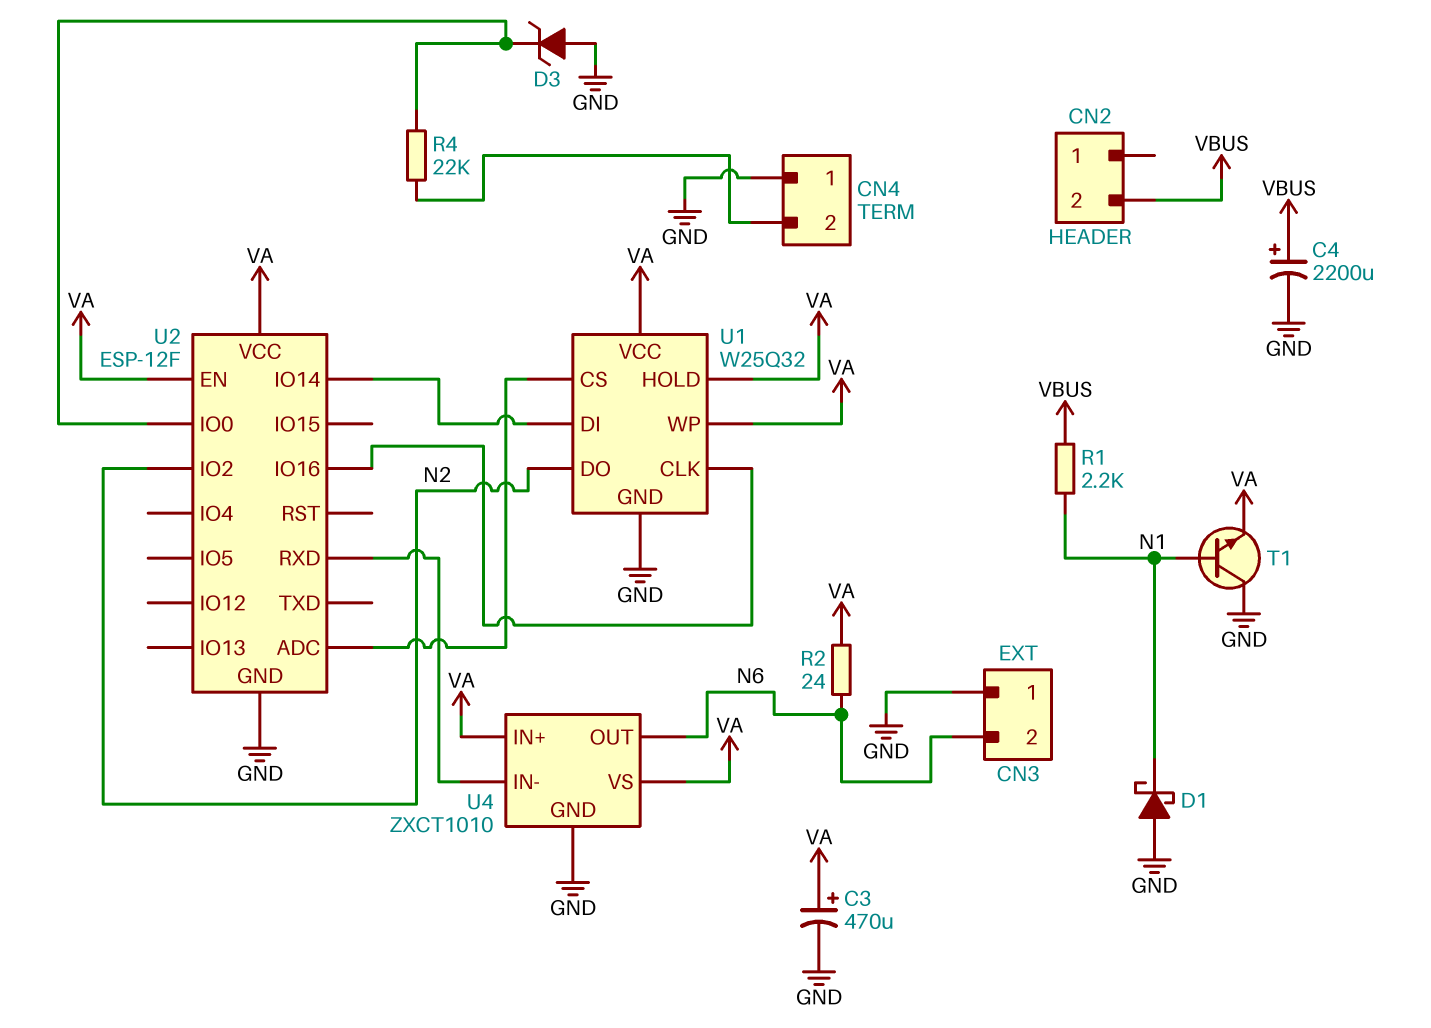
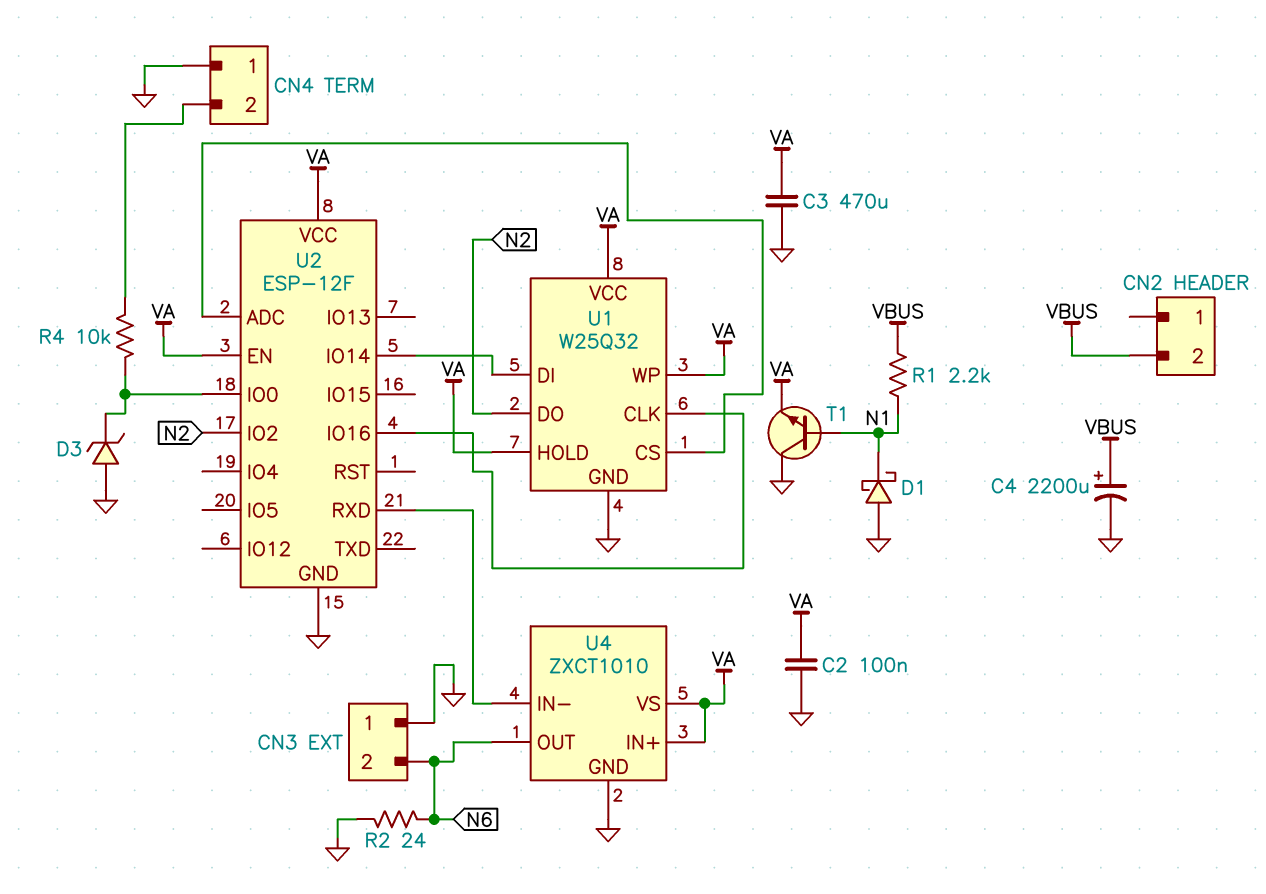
C2: none -> 100nF (GND, VA)
C3: 470uF (plus VA, minus GND) -> 470uF (GND, VA)
R2: 24 (N6, VA) -> 24 (GND, N6)
R4: 22k (CN4/2, U2/IO0) -> 10k (CN4/2, U2/IO0)

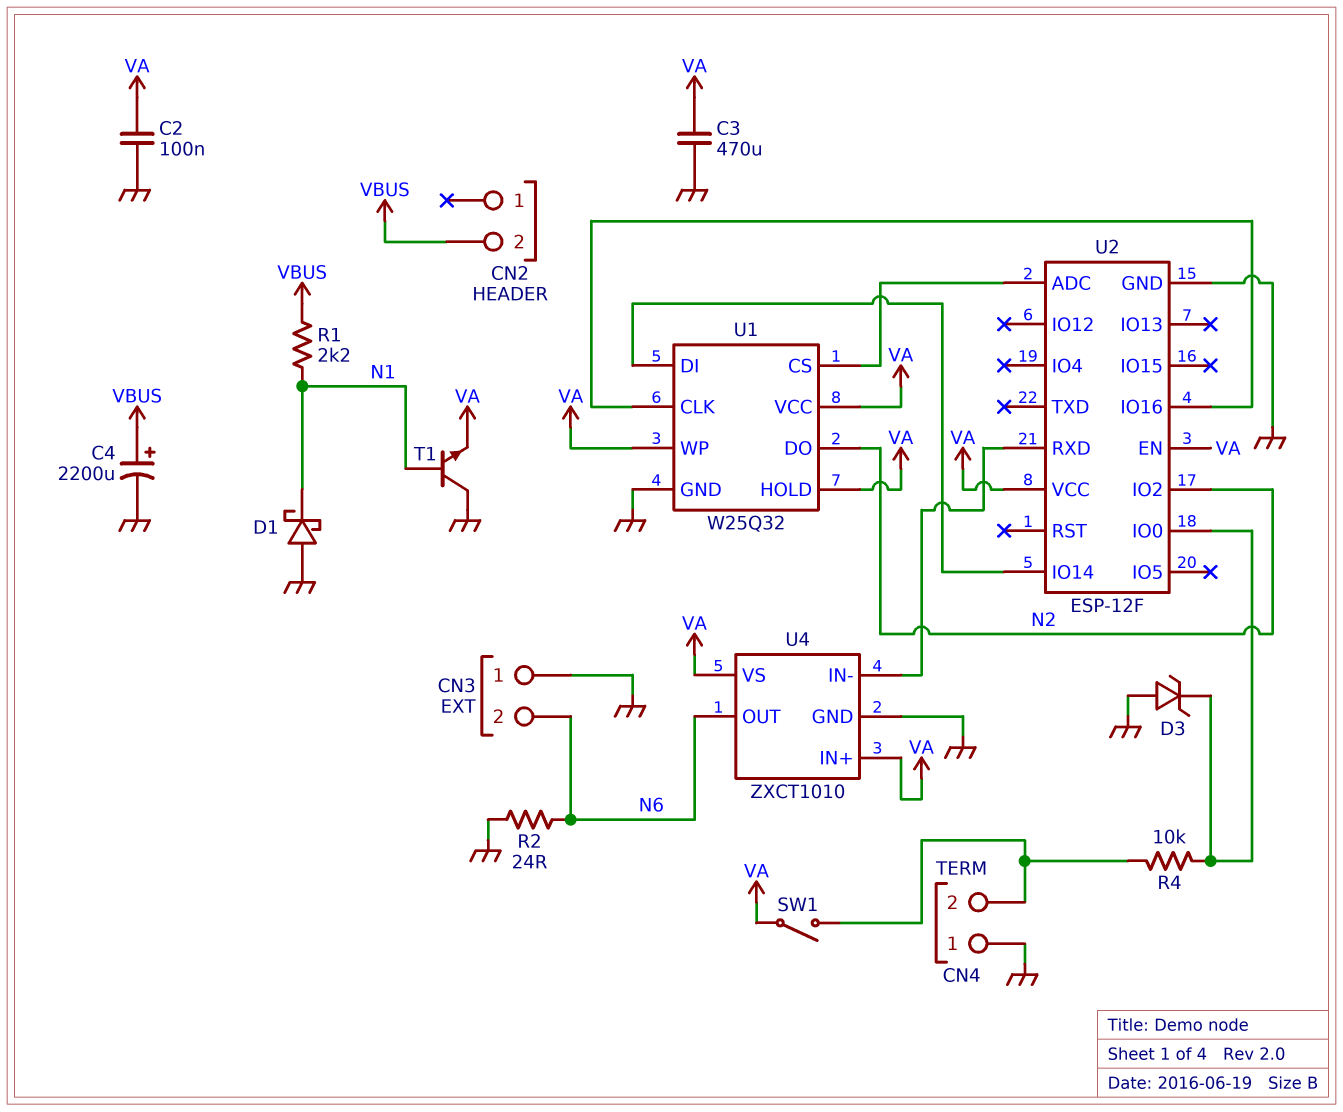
SW1: none -> switch (CN4/2, VA)

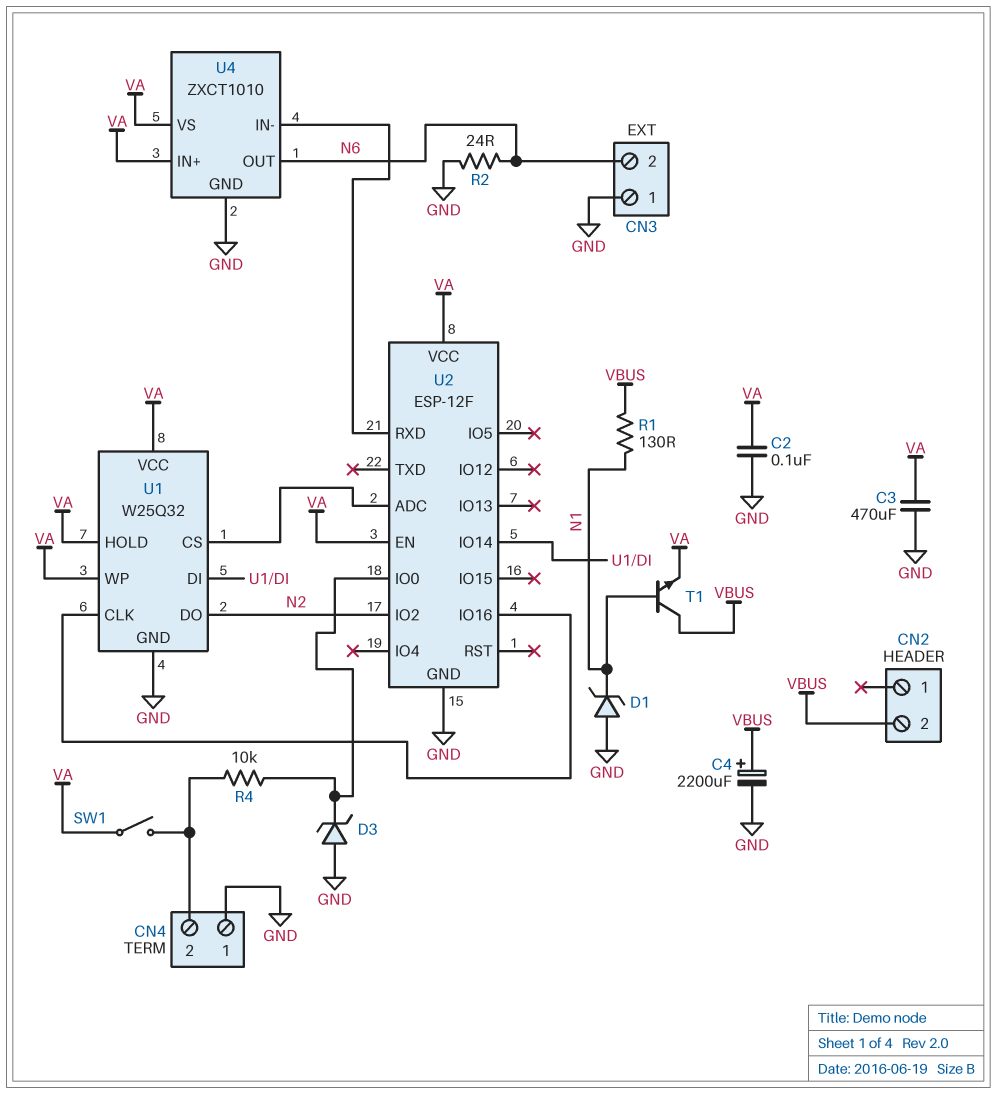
D1: schottky (A GND, K N1) -> zener (A GND, K N1)
R1: 2.2k (N1, VBUS) -> 130 (N1, VBUS)
T1: NPN (B N1, C GND, E VA) -> NPN (B N1, C VBUS, E VA)

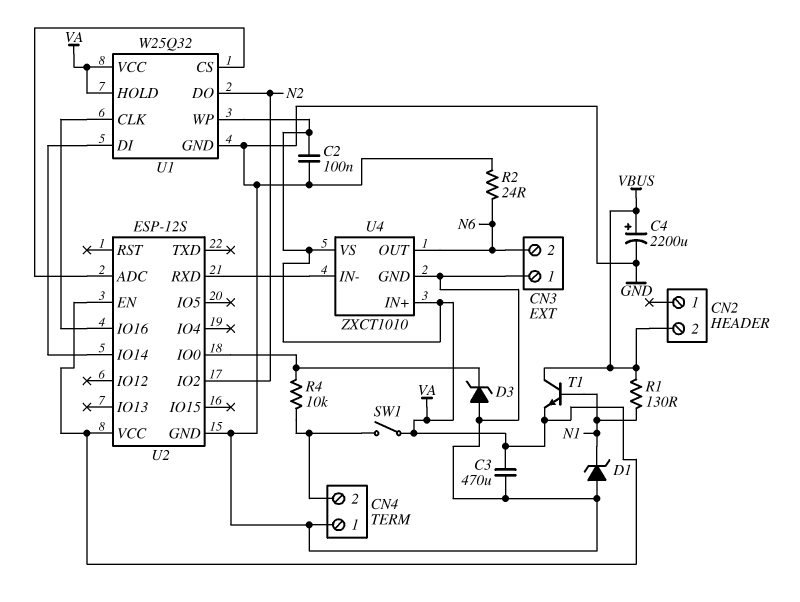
U2: ESP-12F -> ESP-12S

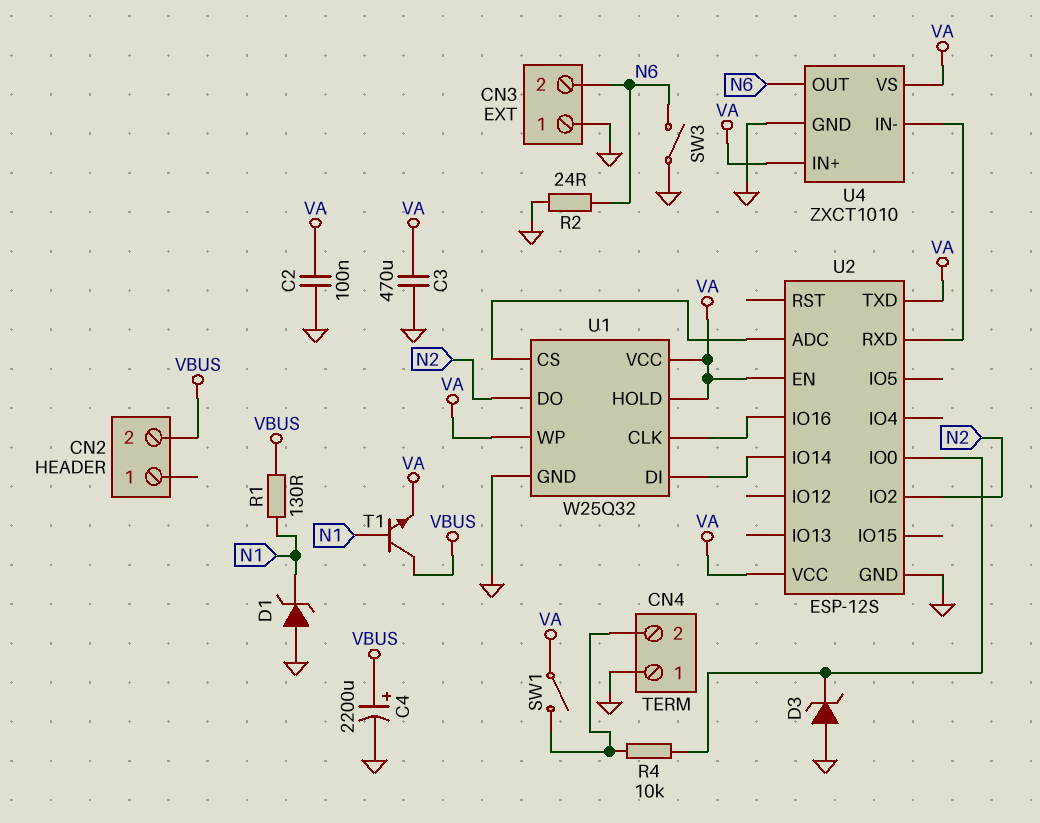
SW3: none -> switch (GND, N6)
U2 pin TXD: none -> VA

